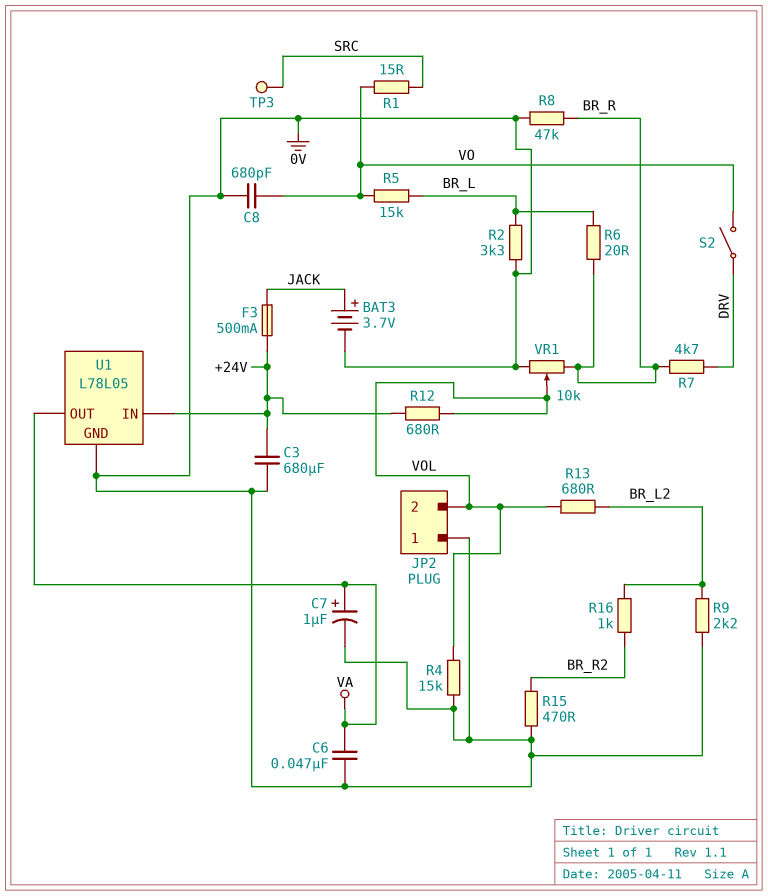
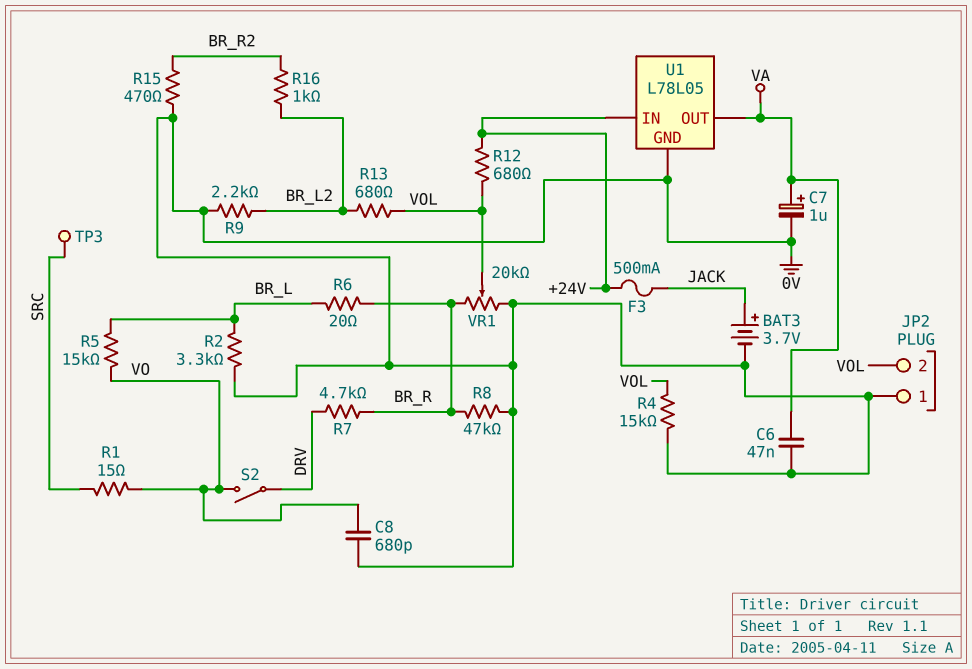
C3: 680uF (+24V, 0V) -> none
VR1: 10k (0V, BR_R, wiper VOL) -> 20k (0V, BR_R, wiper VOL)

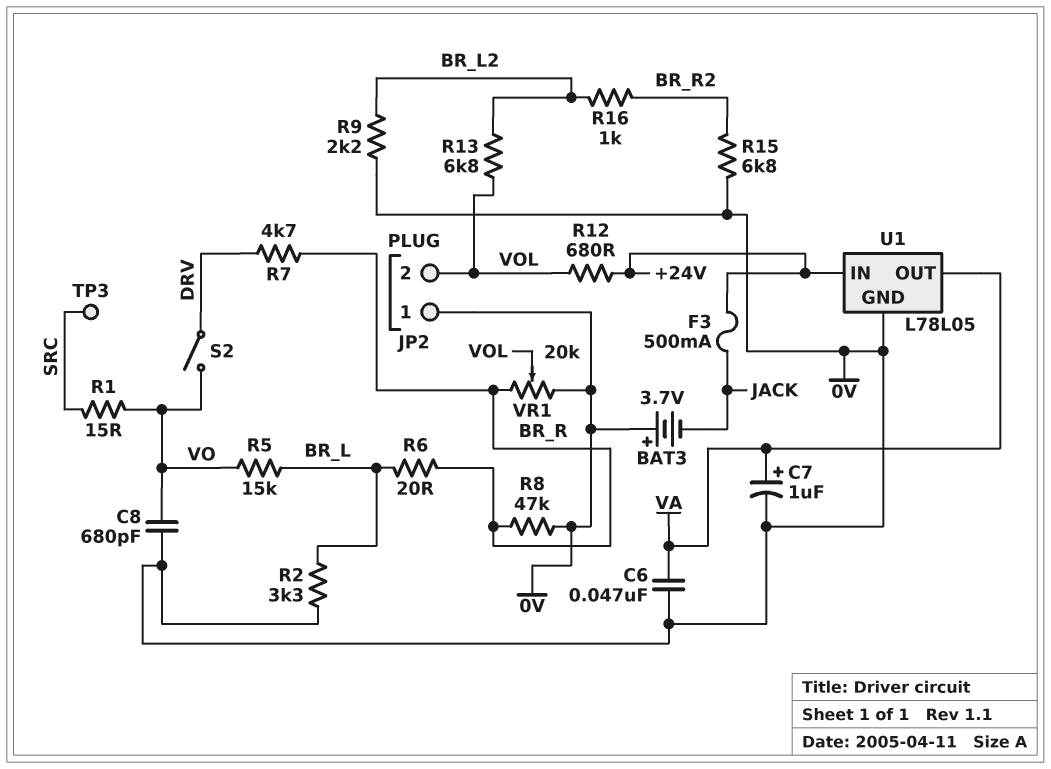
BAT3: 3.7V (plus JACK, minus 0V) -> 3.7V (plus 0V, minus JACK)
R4: 15k (0V, VOL) -> none
R13: 680 (BR_L2, VOL) -> 6.8k (BR_L2, VOL)
R15: 470 (0V, BR_R2) -> 6.8k (0V, BR_R2)

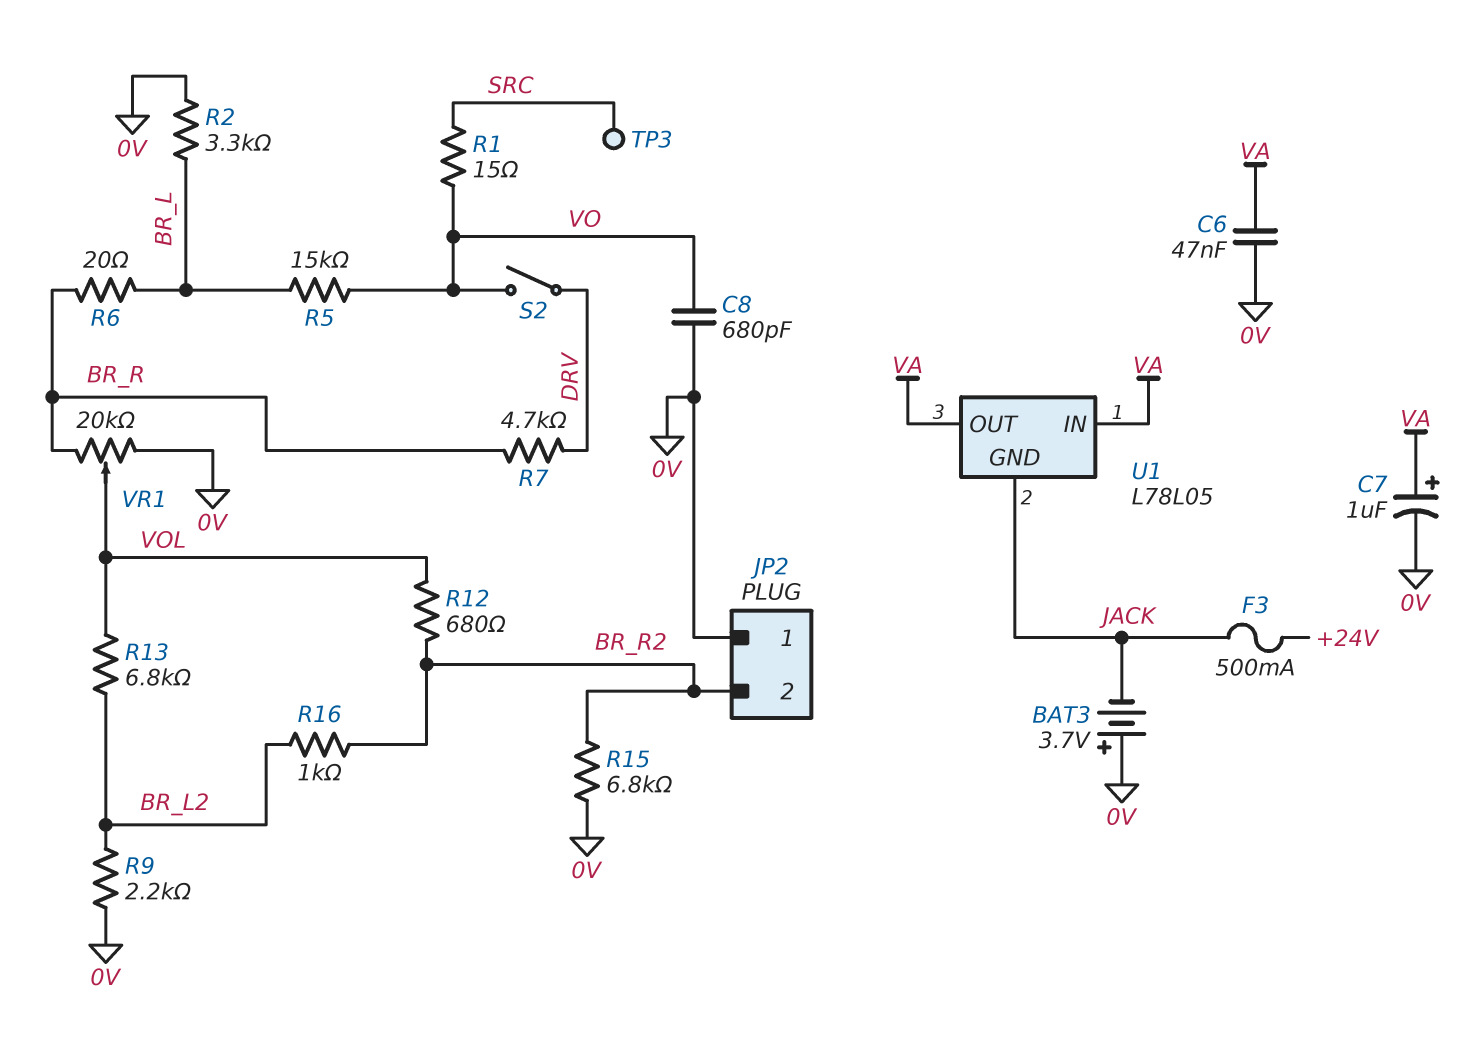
JP2 pin 2: VOL -> BR_R2
R8: 47k (0V, BR_R) -> none
R12: 680 (+24V, VOL) -> 680 (BR_R2, VOL)
U1 pin GND: 0V -> JACK
U1 pin IN: +24V -> VA

